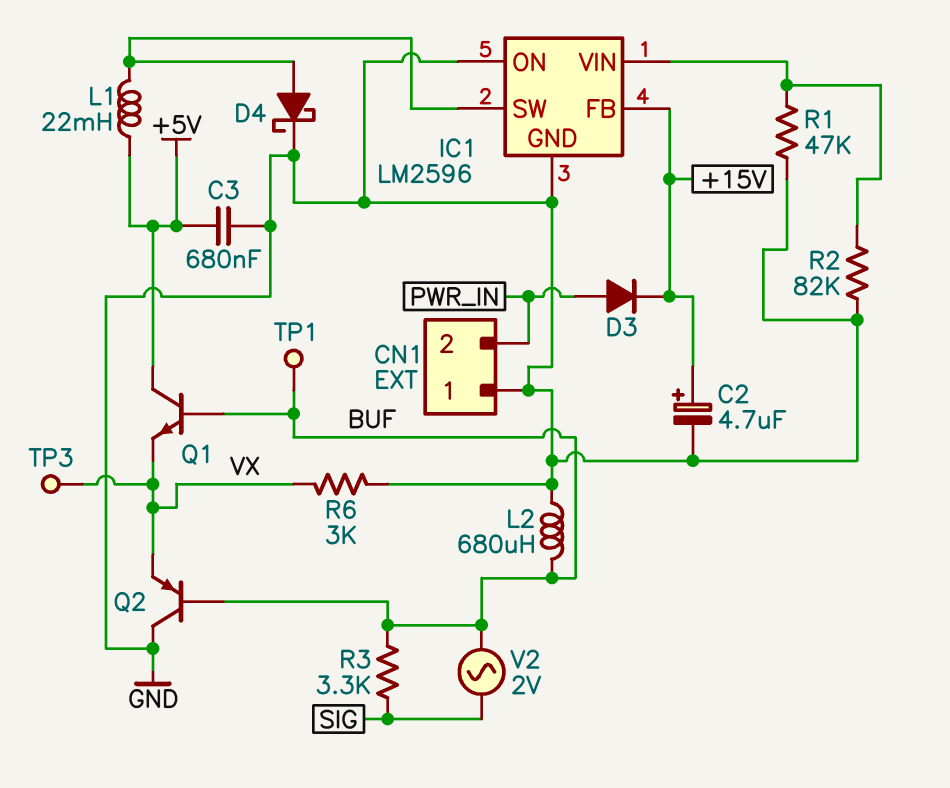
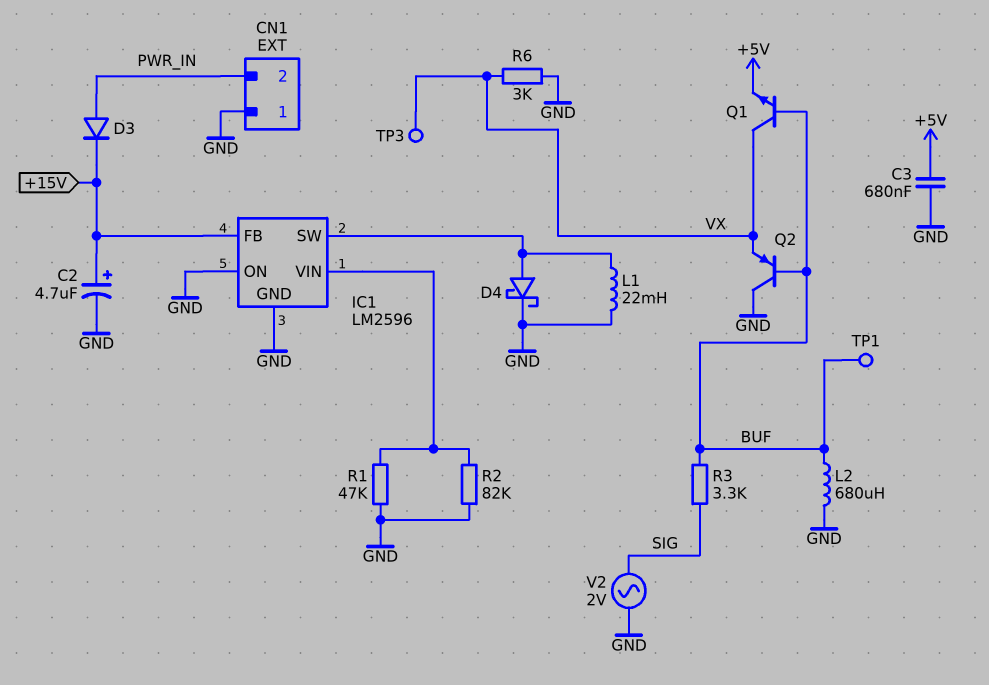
L1: 22mH (+5V, IC1/SW) -> 22mH (GND, IC1/SW)
Q1: NPN (B BUF, C +5V, E VX) -> NPN (B BUF, C VX, E +5V)
V2: AC 2V (BUF, SIG) -> AC 2V (GND, SIG)

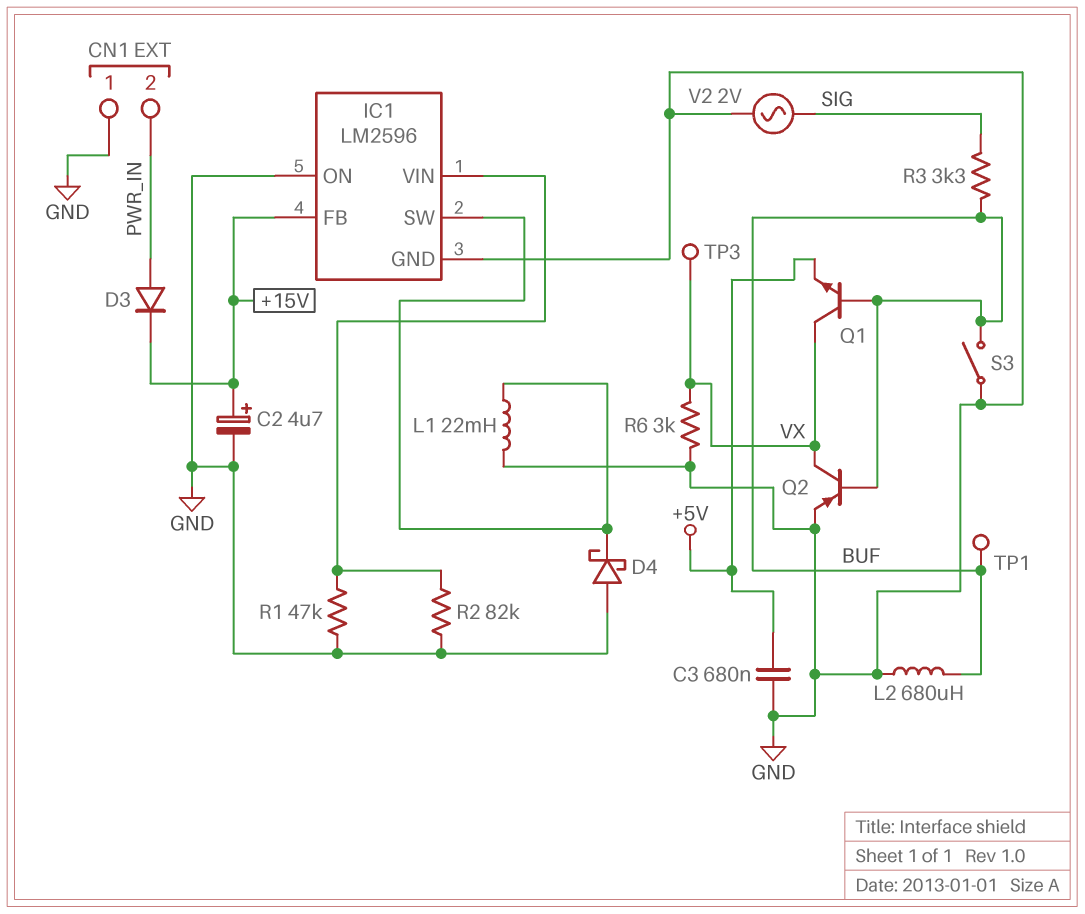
D4: schottky (A IC1/SW, K GND) -> schottky (A GND, K IC1/SW)
Q2: PNP (B BUF, C GND, E VX) -> PNP (B BUF, C VX, E GND)
S3: none -> switch (BUF, GND)

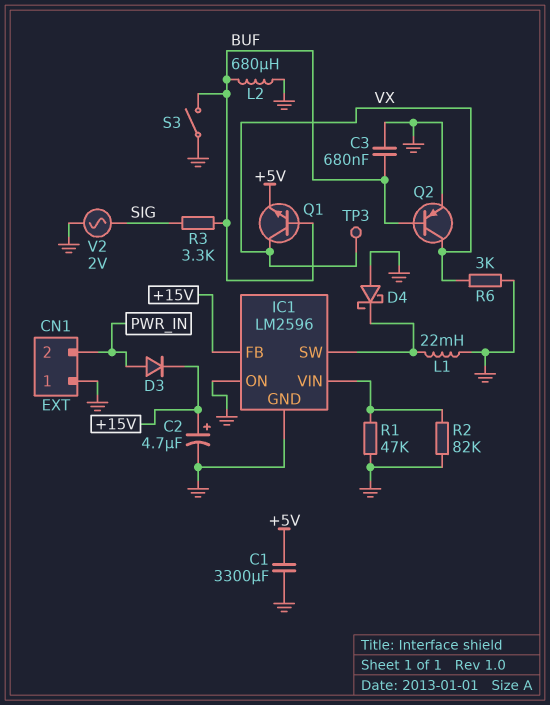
C1: none -> 3300uF (+5V, GND)
C3: 680nF (+5V, GND) -> 680nF (BUF, GND)
TP1: test point (BUF) -> none

